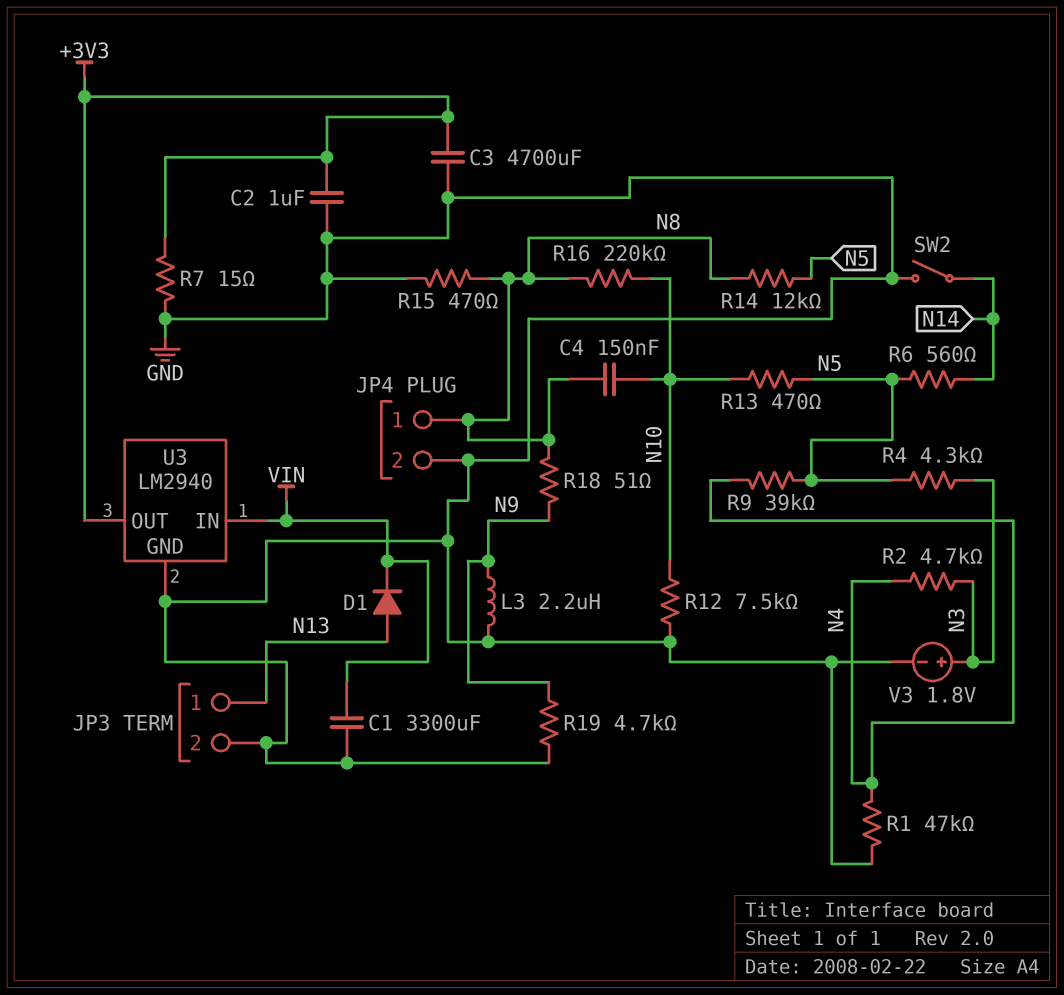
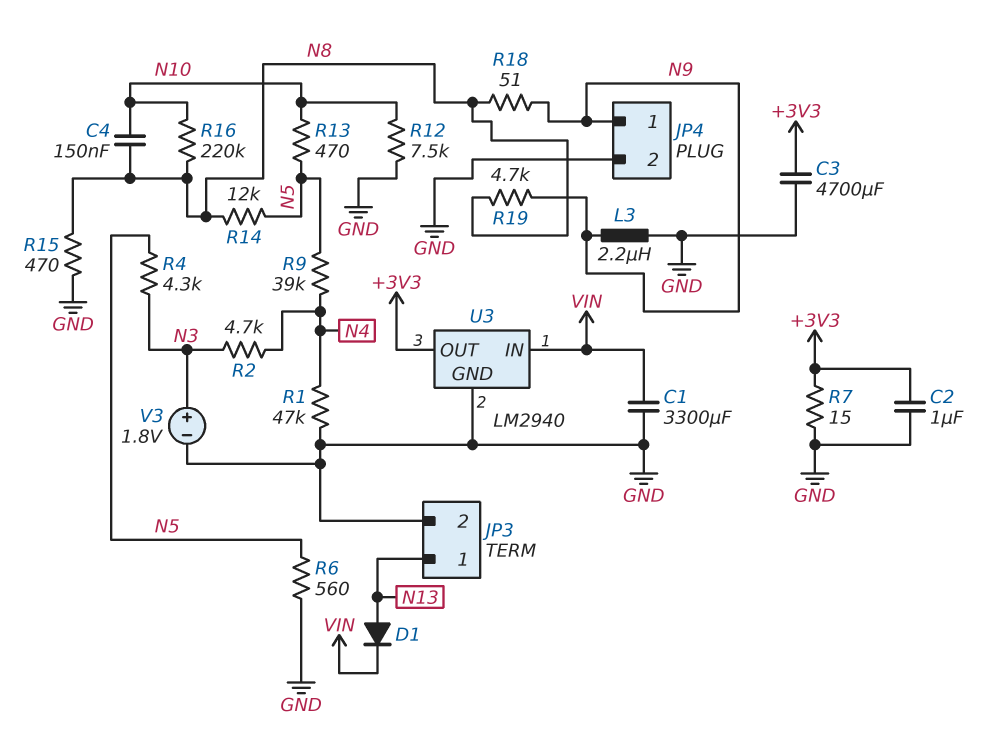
JP4 pin 1: N8 -> N9
R6: 560 (N5, N14) -> 560 (GND, N5)
R19: 4.7k (GND, N9) -> 4.7k (N8, N9)
SW2: switch (GND, N14) -> none

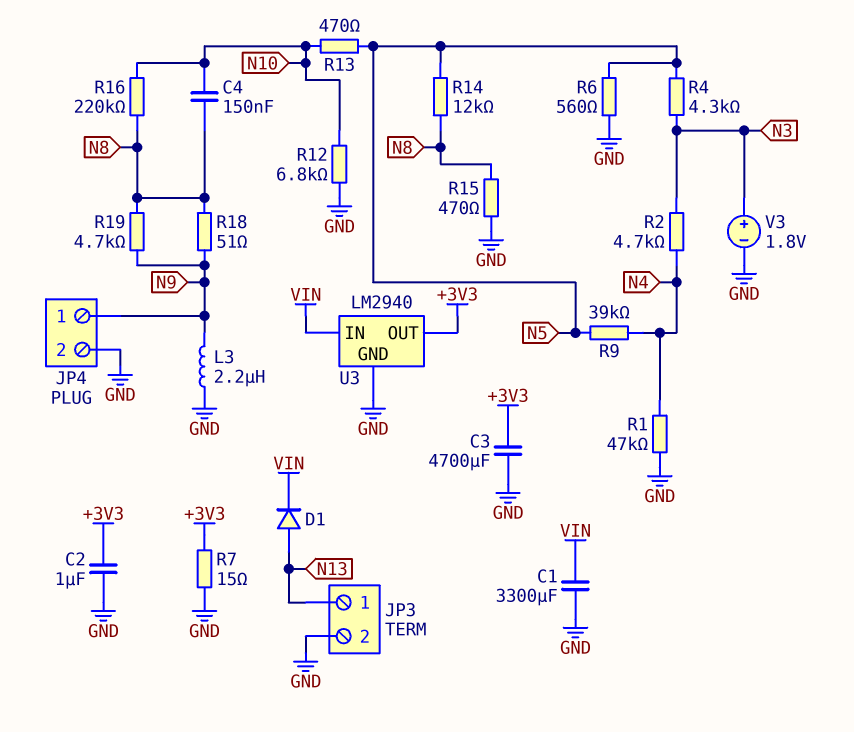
R12: 7.5k (GND, N10) -> 6.8k (GND, N10)

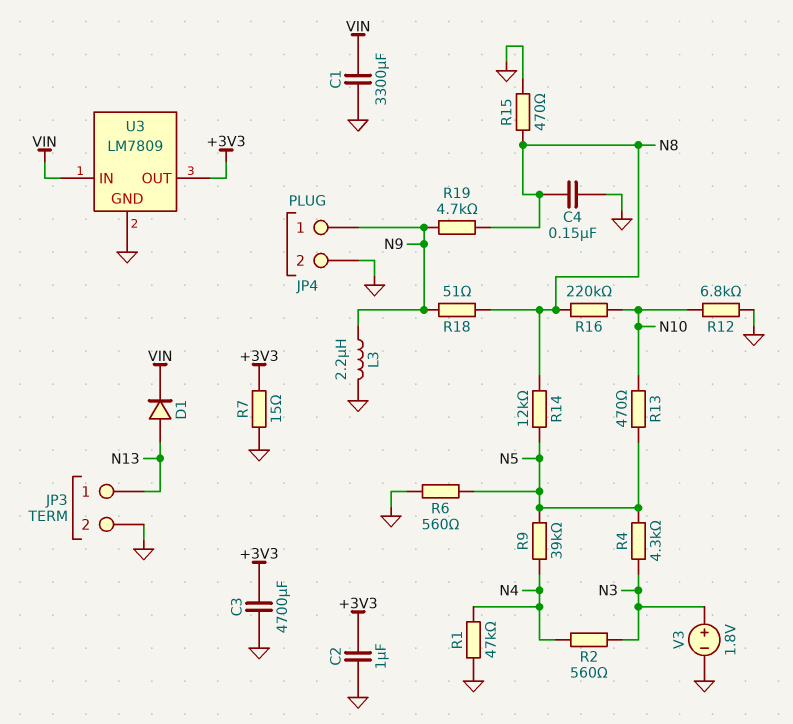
C4: 150nF (N8, N10) -> 150nF (GND, N8)
R2: 4.7k (N3, N4) -> 560 (N3, N4)
U3: LM2940 -> LM7809

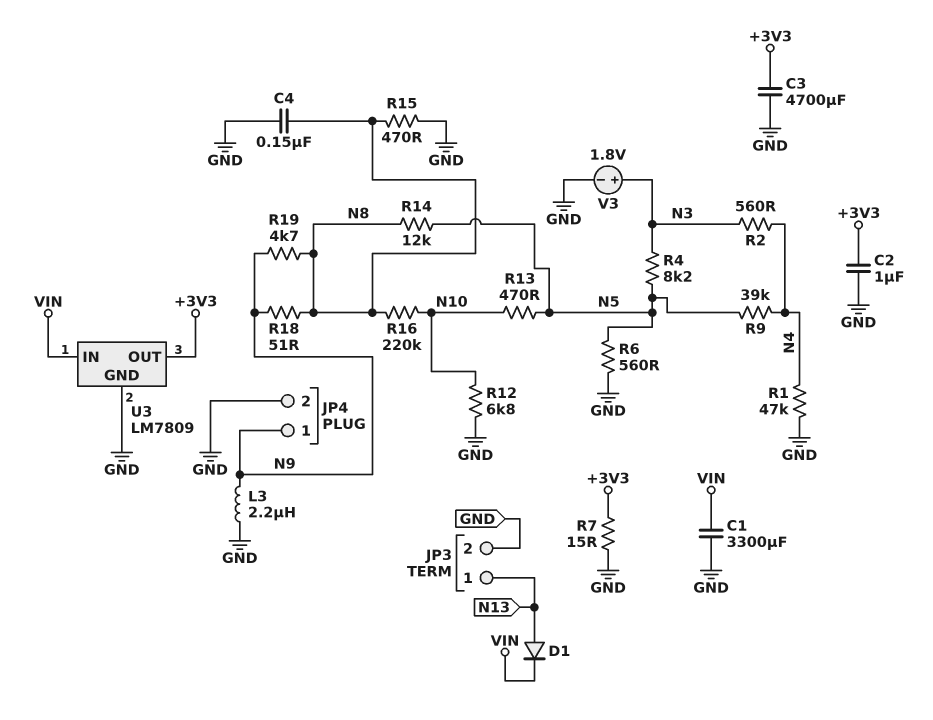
R4: 4.3k (N3, N5) -> 8.2k (N3, N5)

